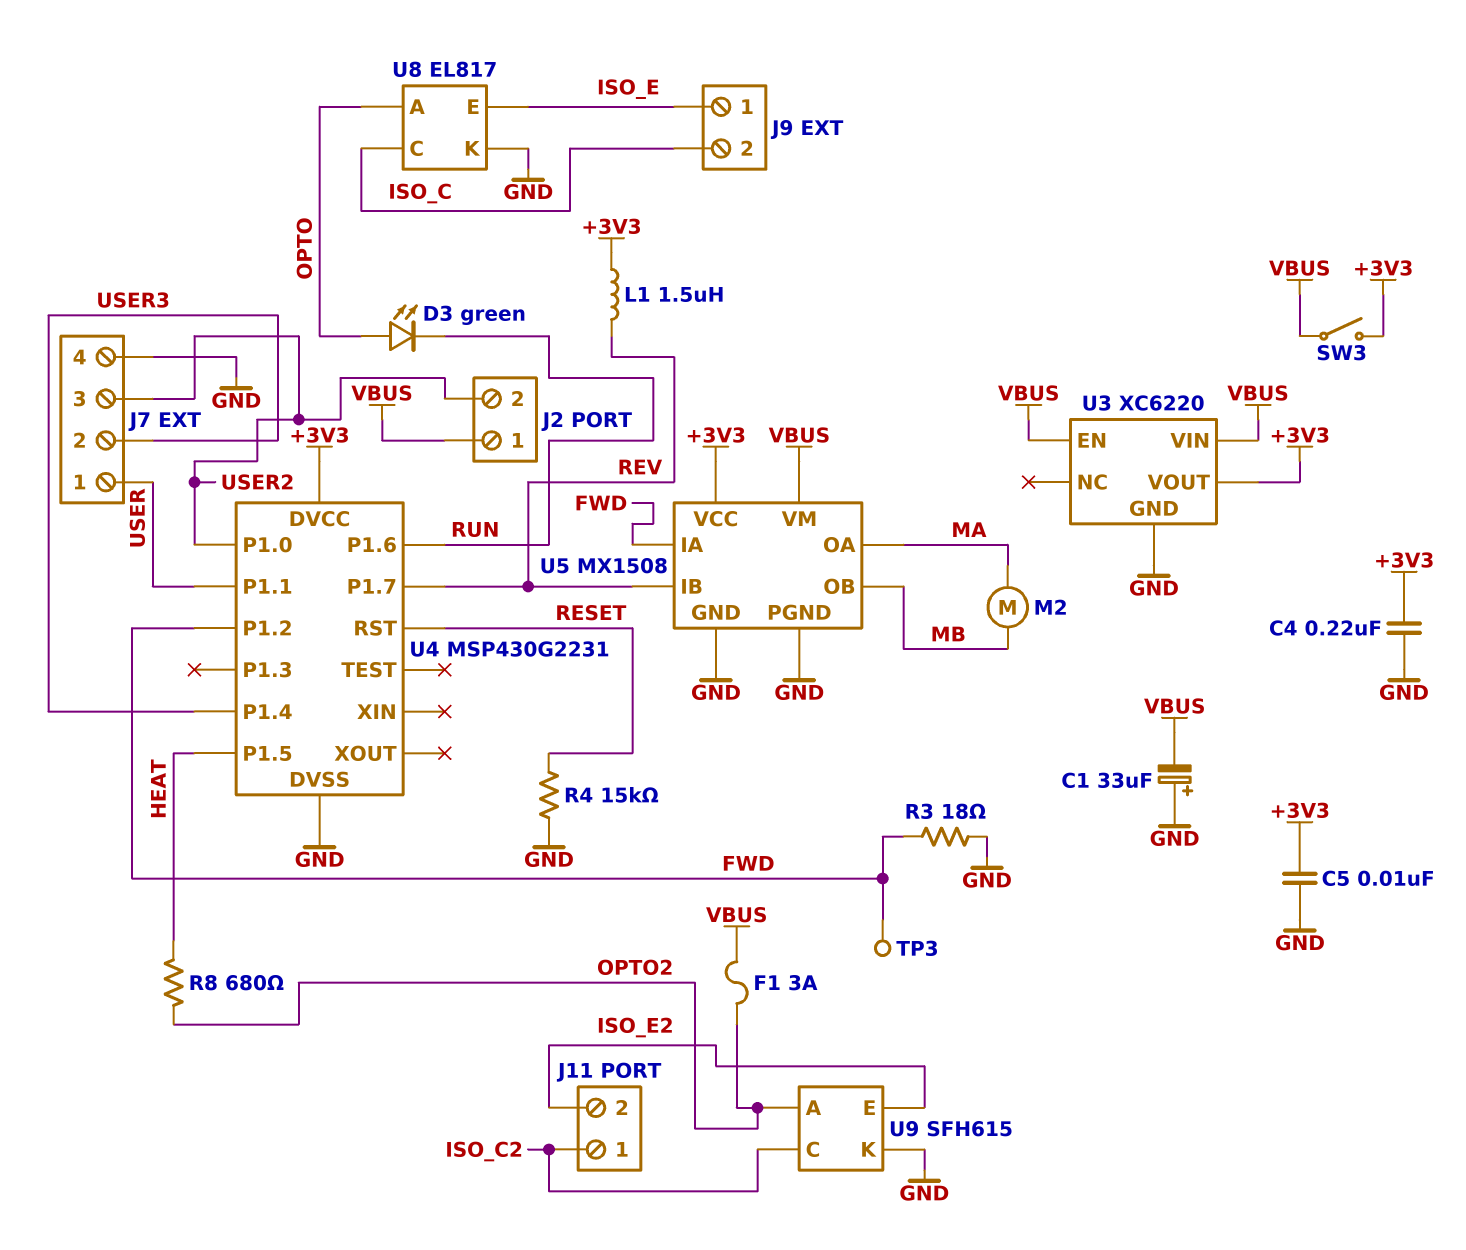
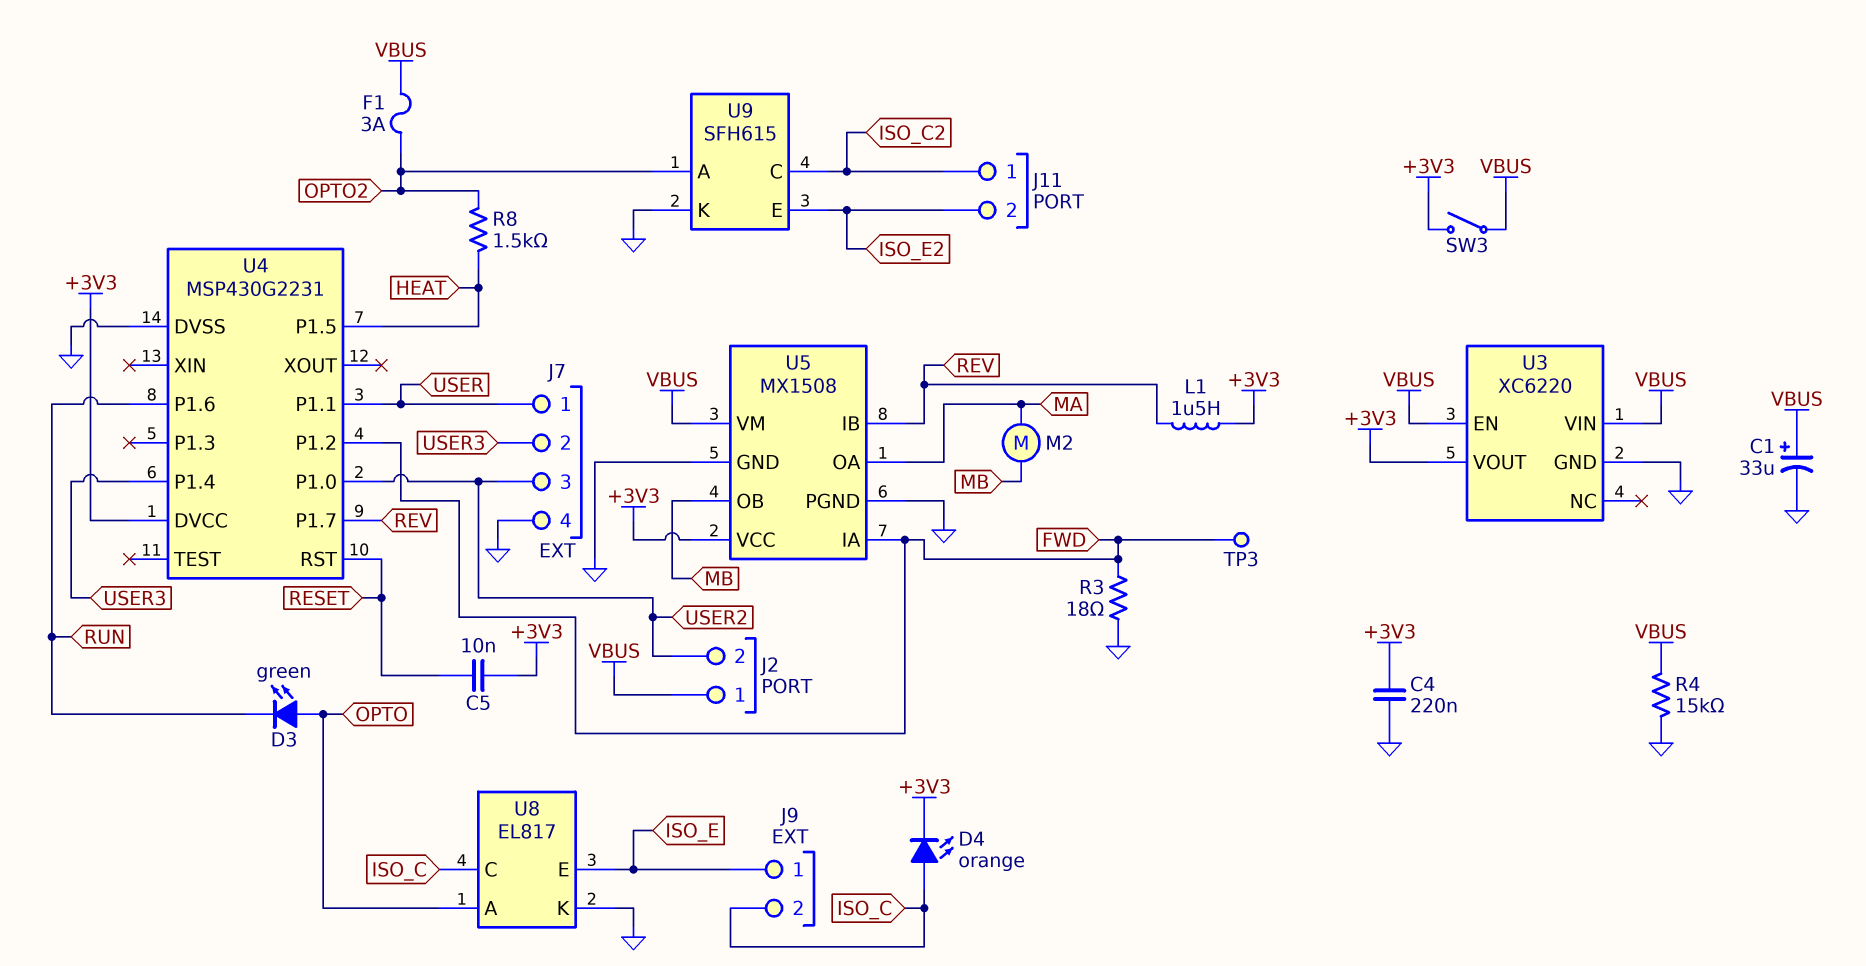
C1: 33uF (plus GND, minus VBUS) -> 33uF (plus VBUS, minus GND)
C5: 10nF (+3V3, GND) -> 10nF (+3V3, RESET)
D4: none -> LED orange (A ISO_C, K +3V3)
R4: 15k (GND, RESET) -> 15k (GND, VBUS)
R8: 680 (HEAT, OPTO2) -> 1.5k (HEAT, OPTO2)

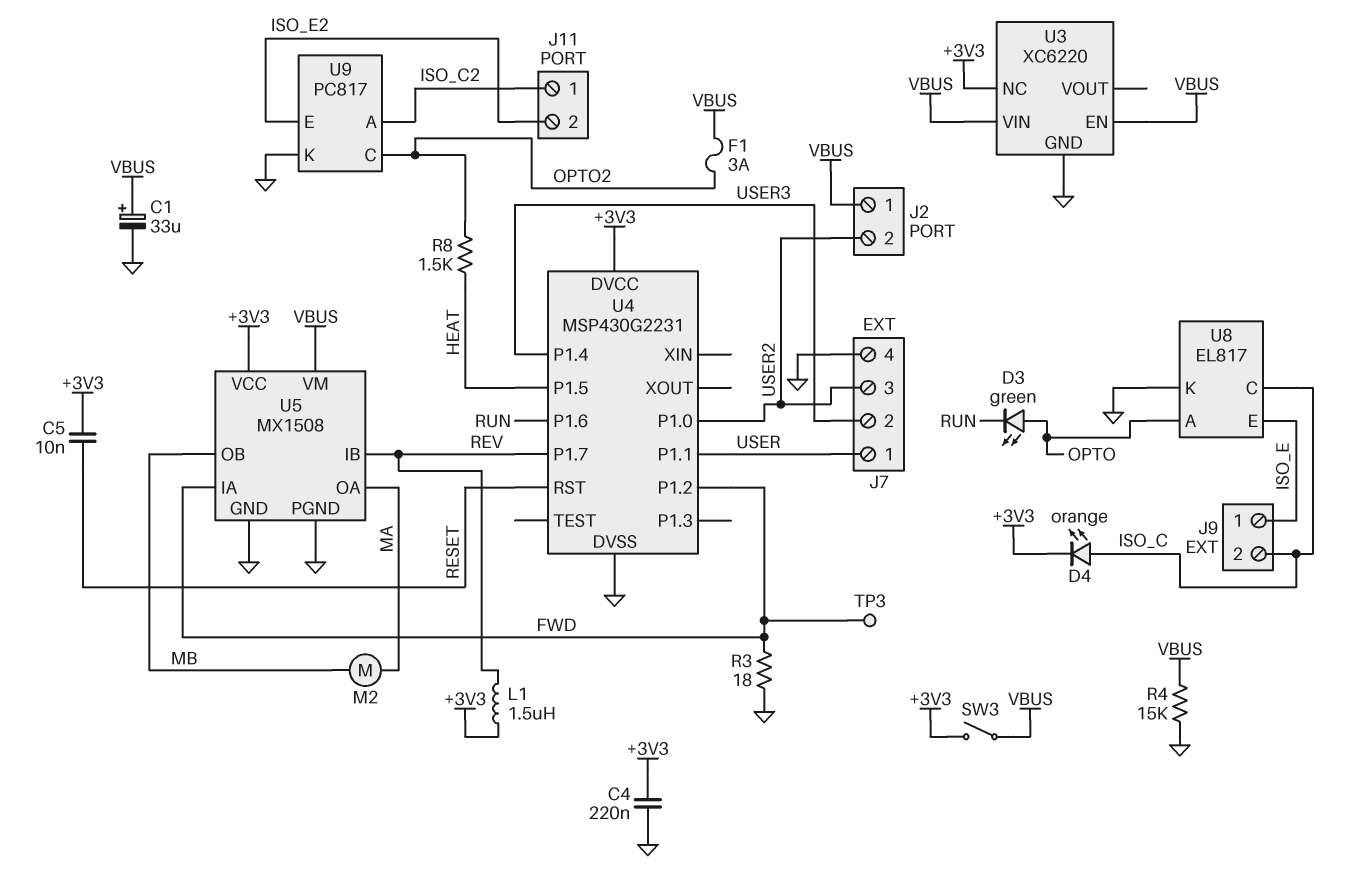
U3 pin NC: none -> +3V3
U3 pin VOUT: +3V3 -> none
U9: SFH615 -> PC817
U9 pin A: OPTO2 -> ISO_C2
U9 pin C: ISO_C2 -> OPTO2

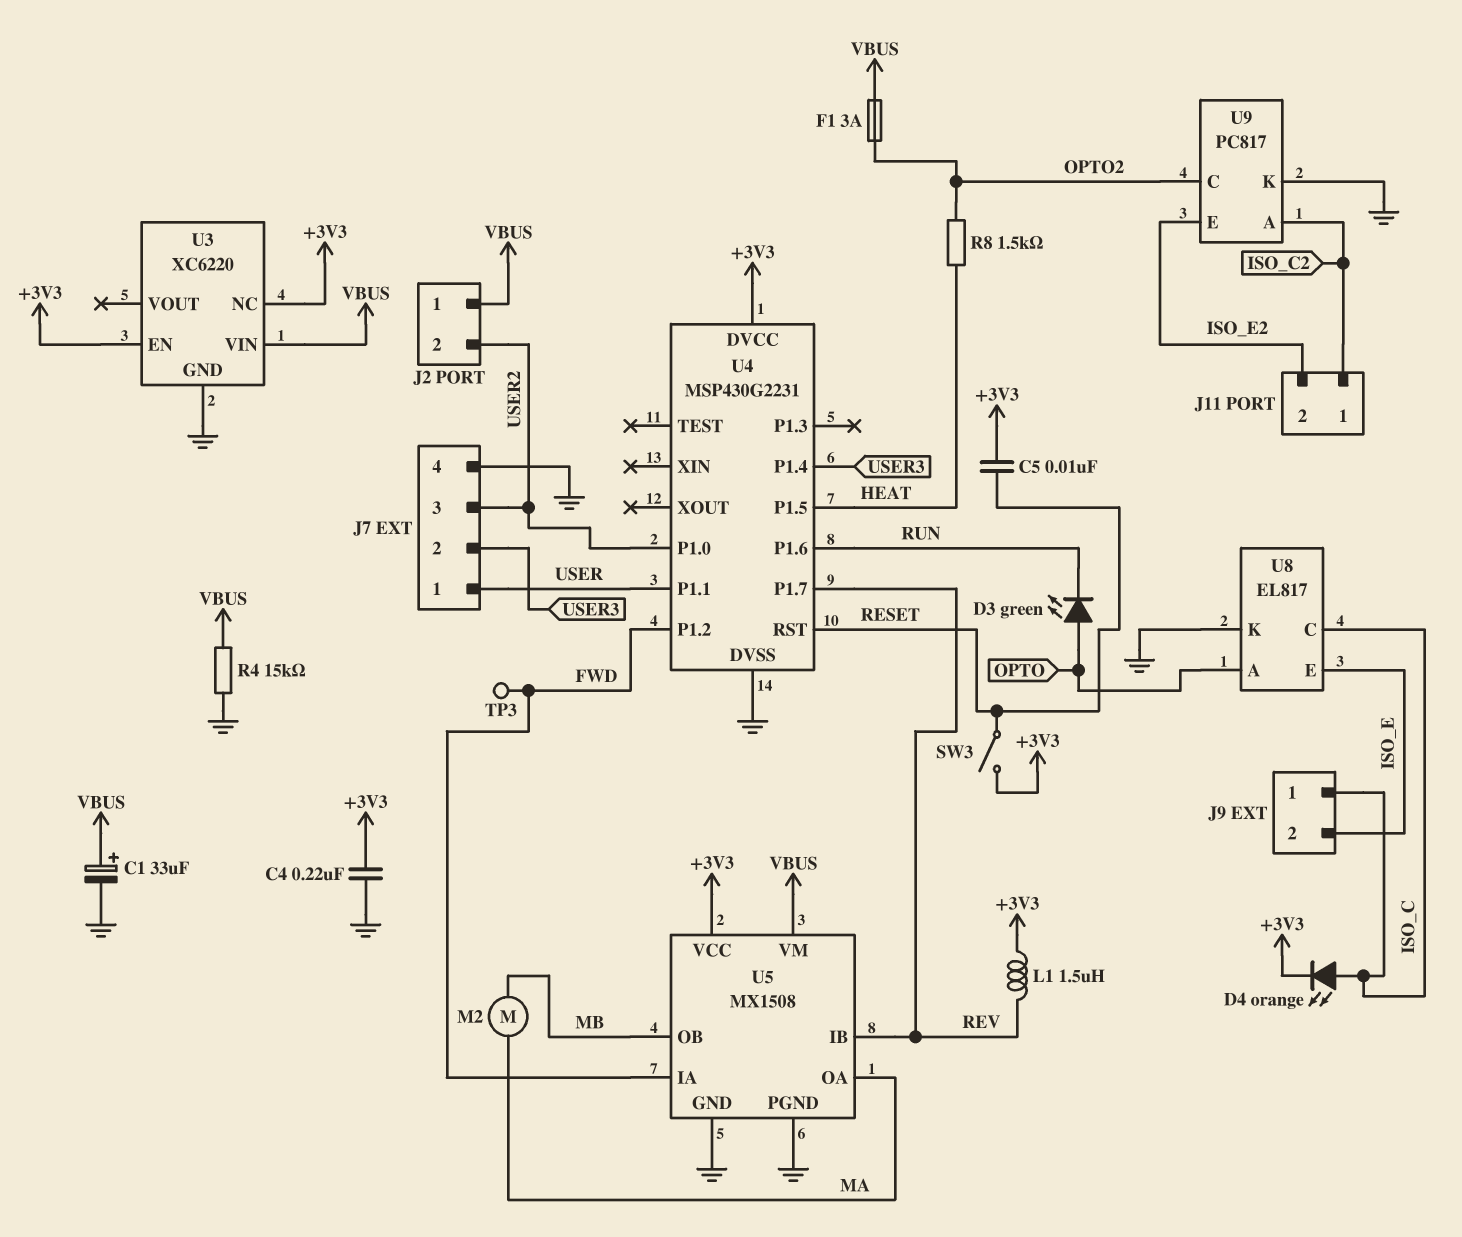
J9 pin 1: ISO_E -> ISO_C
J9 pin 2: ISO_C -> ISO_E
R3: 18 (FWD, GND) -> none
SW3: switch (+3V3, VBUS) -> switch (+3V3, RESET)
U3 pin EN: VBUS -> +3V3

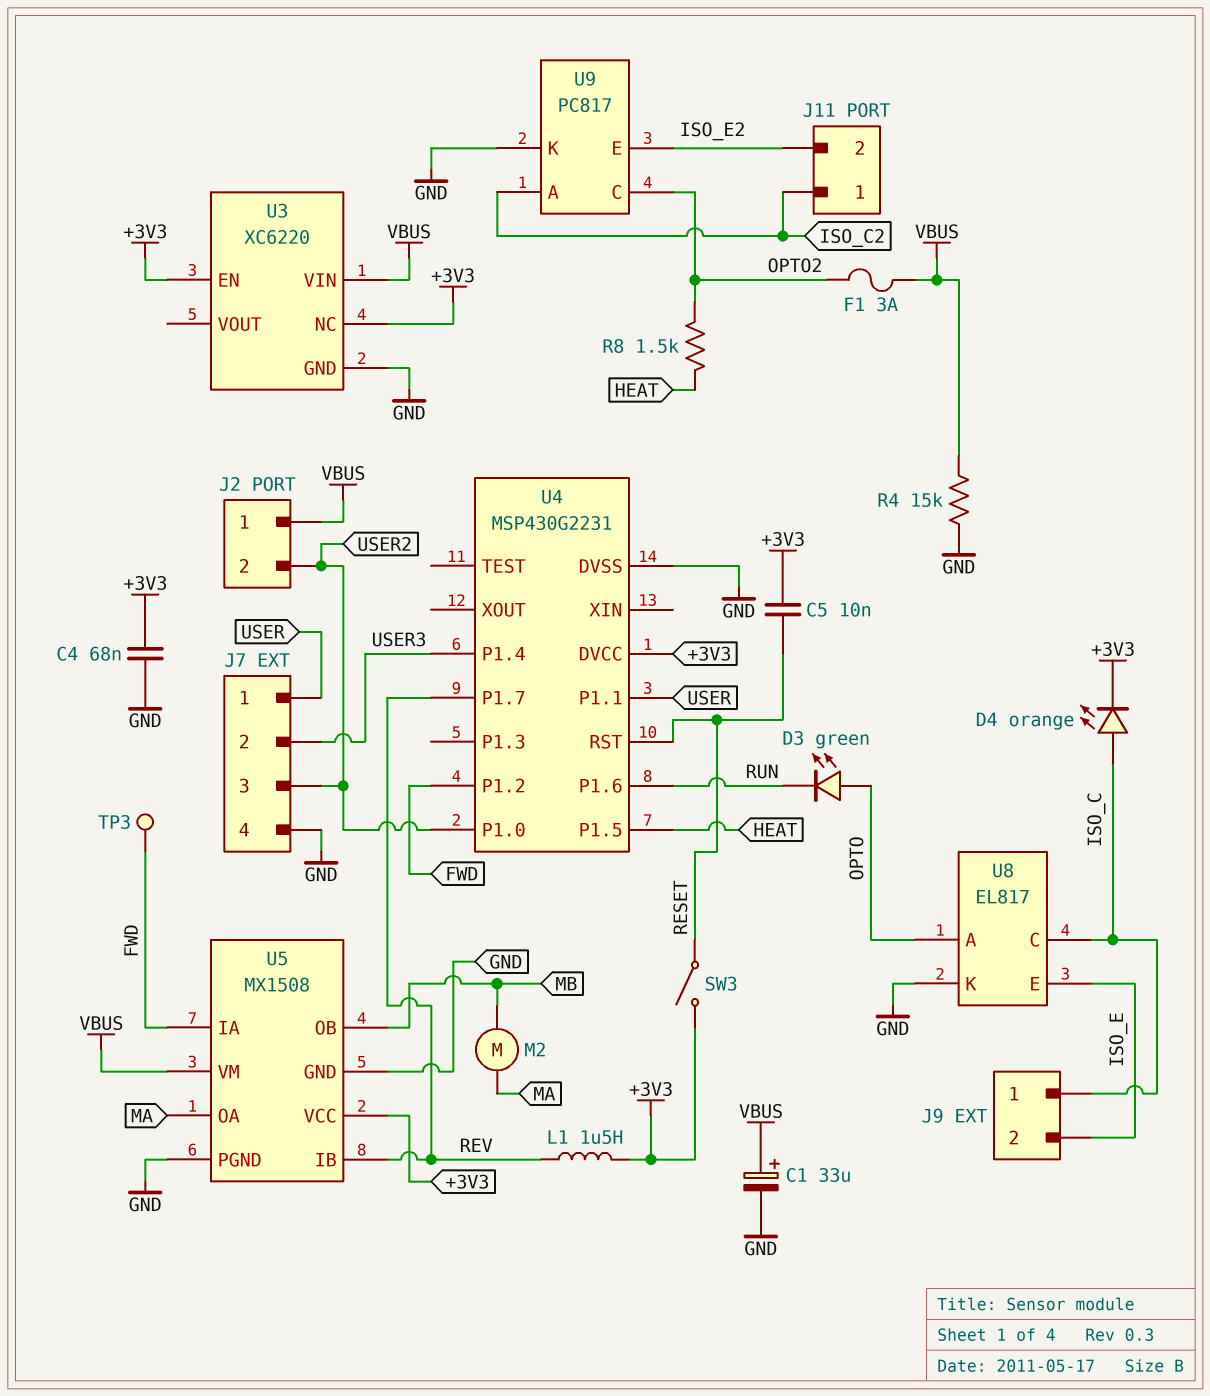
C4: 220nF (+3V3, GND) -> 68nF (+3V3, GND)

